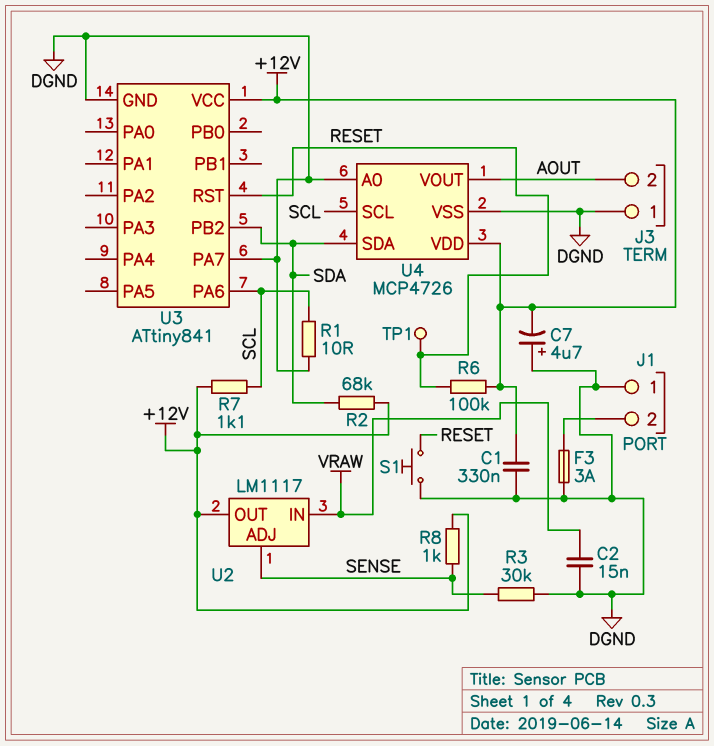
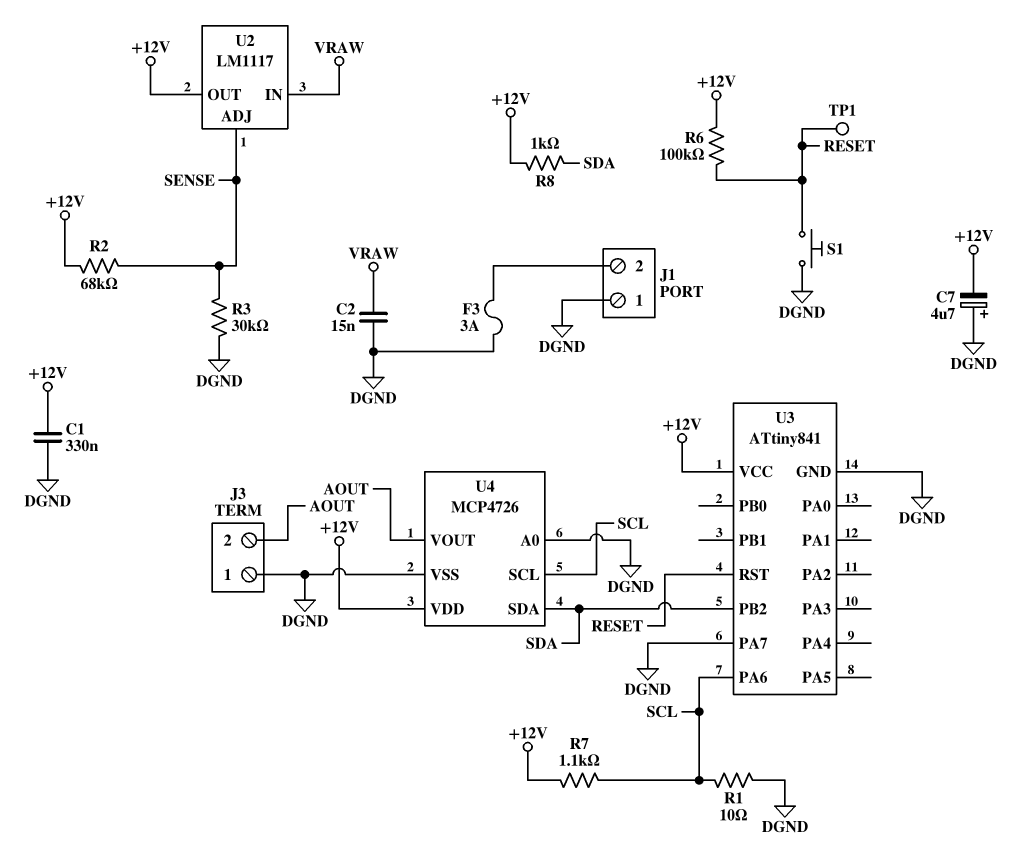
R2: 68k (+12V, SDA) -> 68k (+12V, SENSE)
R8: 1k (+12V, SENSE) -> 1k (+12V, SDA)

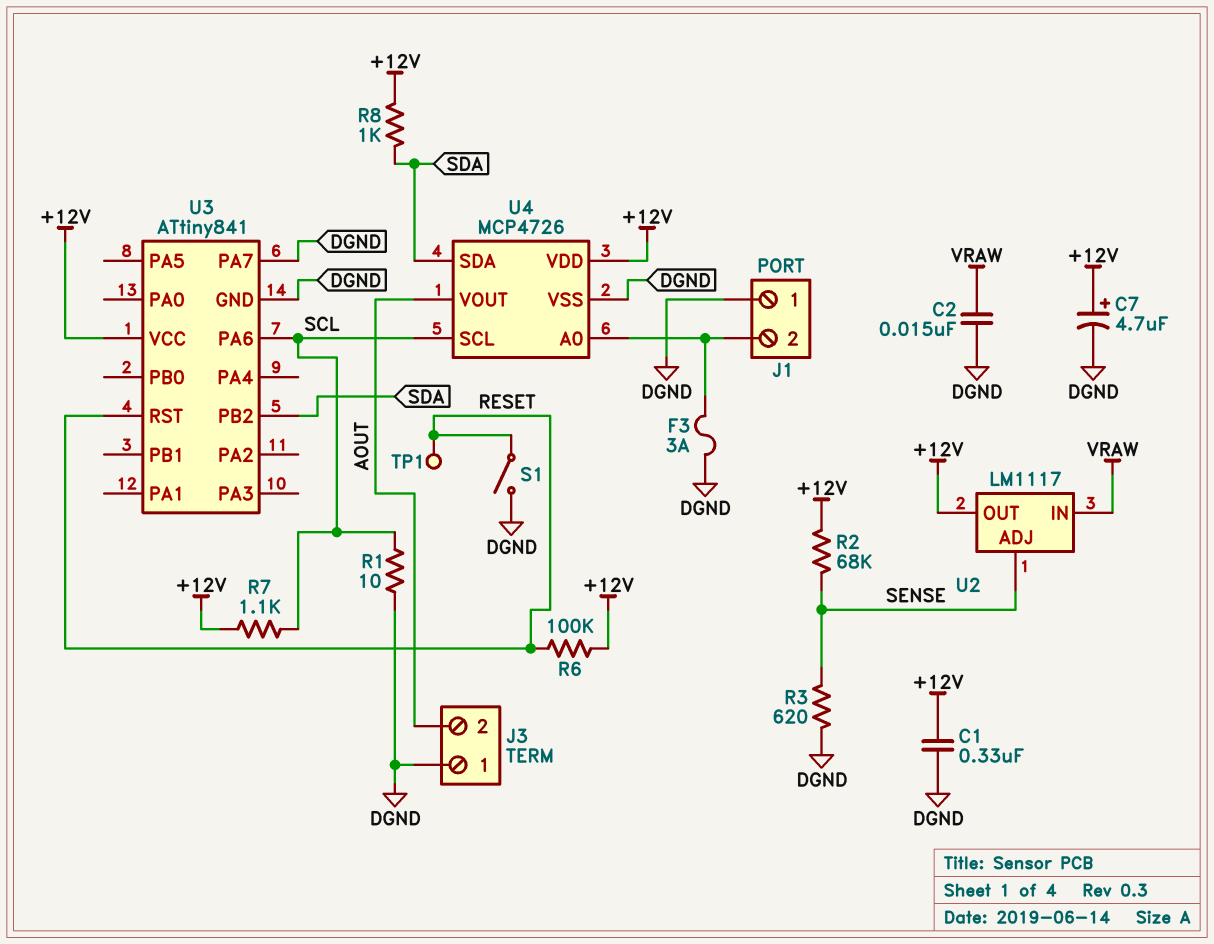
C7: 4.7uF (plus DGND, minus +12V) -> 4.7uF (plus +12V, minus DGND)
R3: 30k (DGND, SENSE) -> 620 (DGND, SENSE)
S1: button (DGND, RESET) -> switch (DGND, RESET)
U4 pin A0: DGND -> J1/2

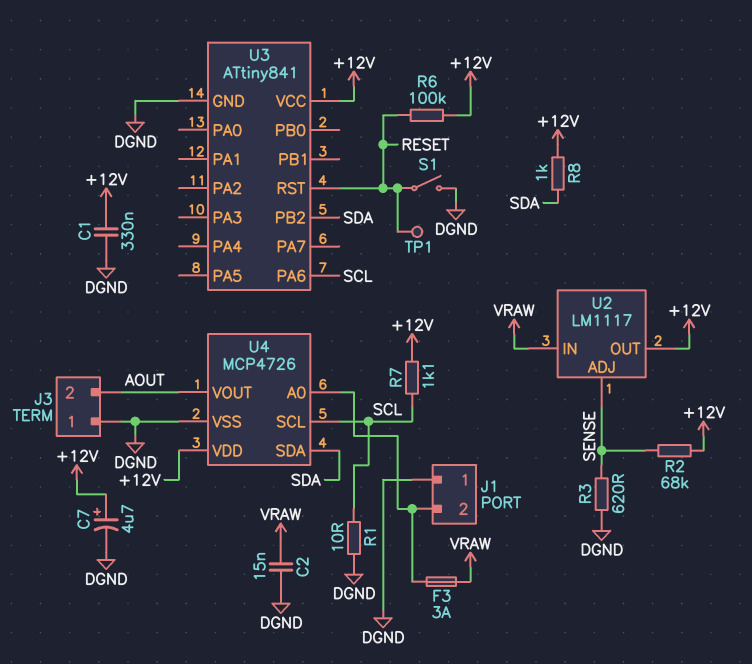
F3: 3A (DGND, J1/2) -> 3A (J1/2, VRAW)
U3 pin PA7: DGND -> none

